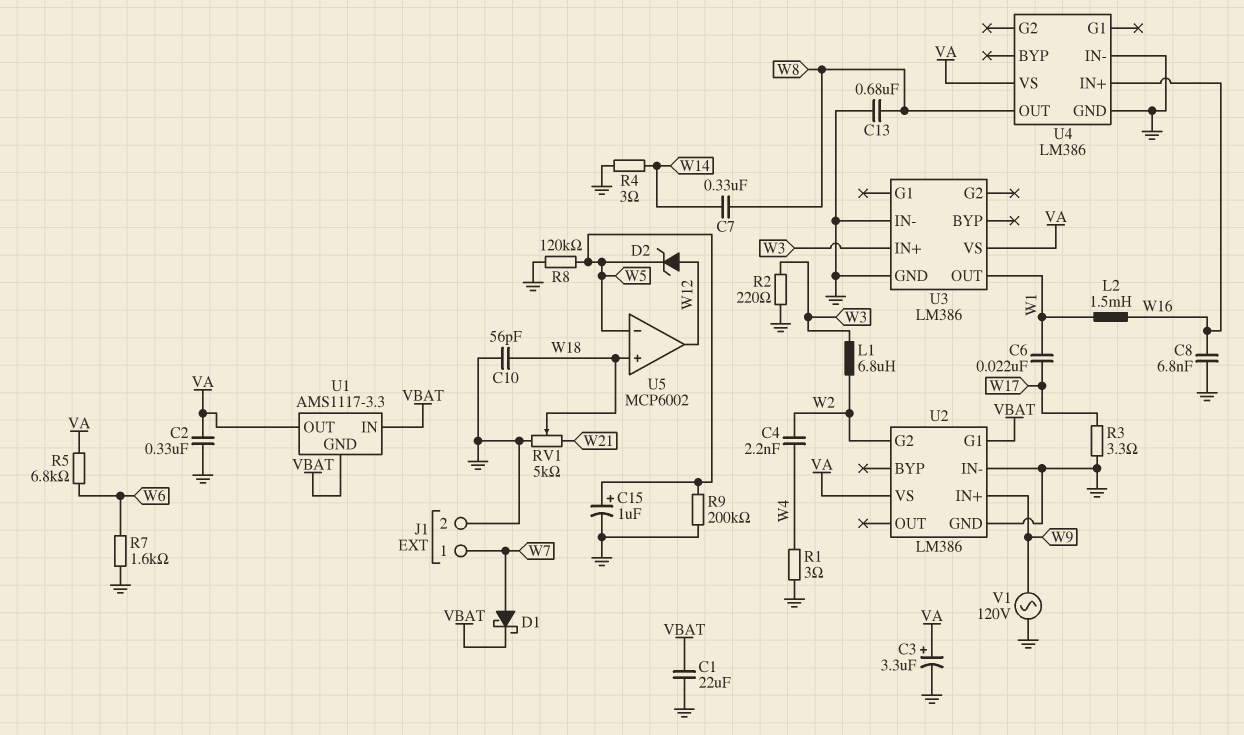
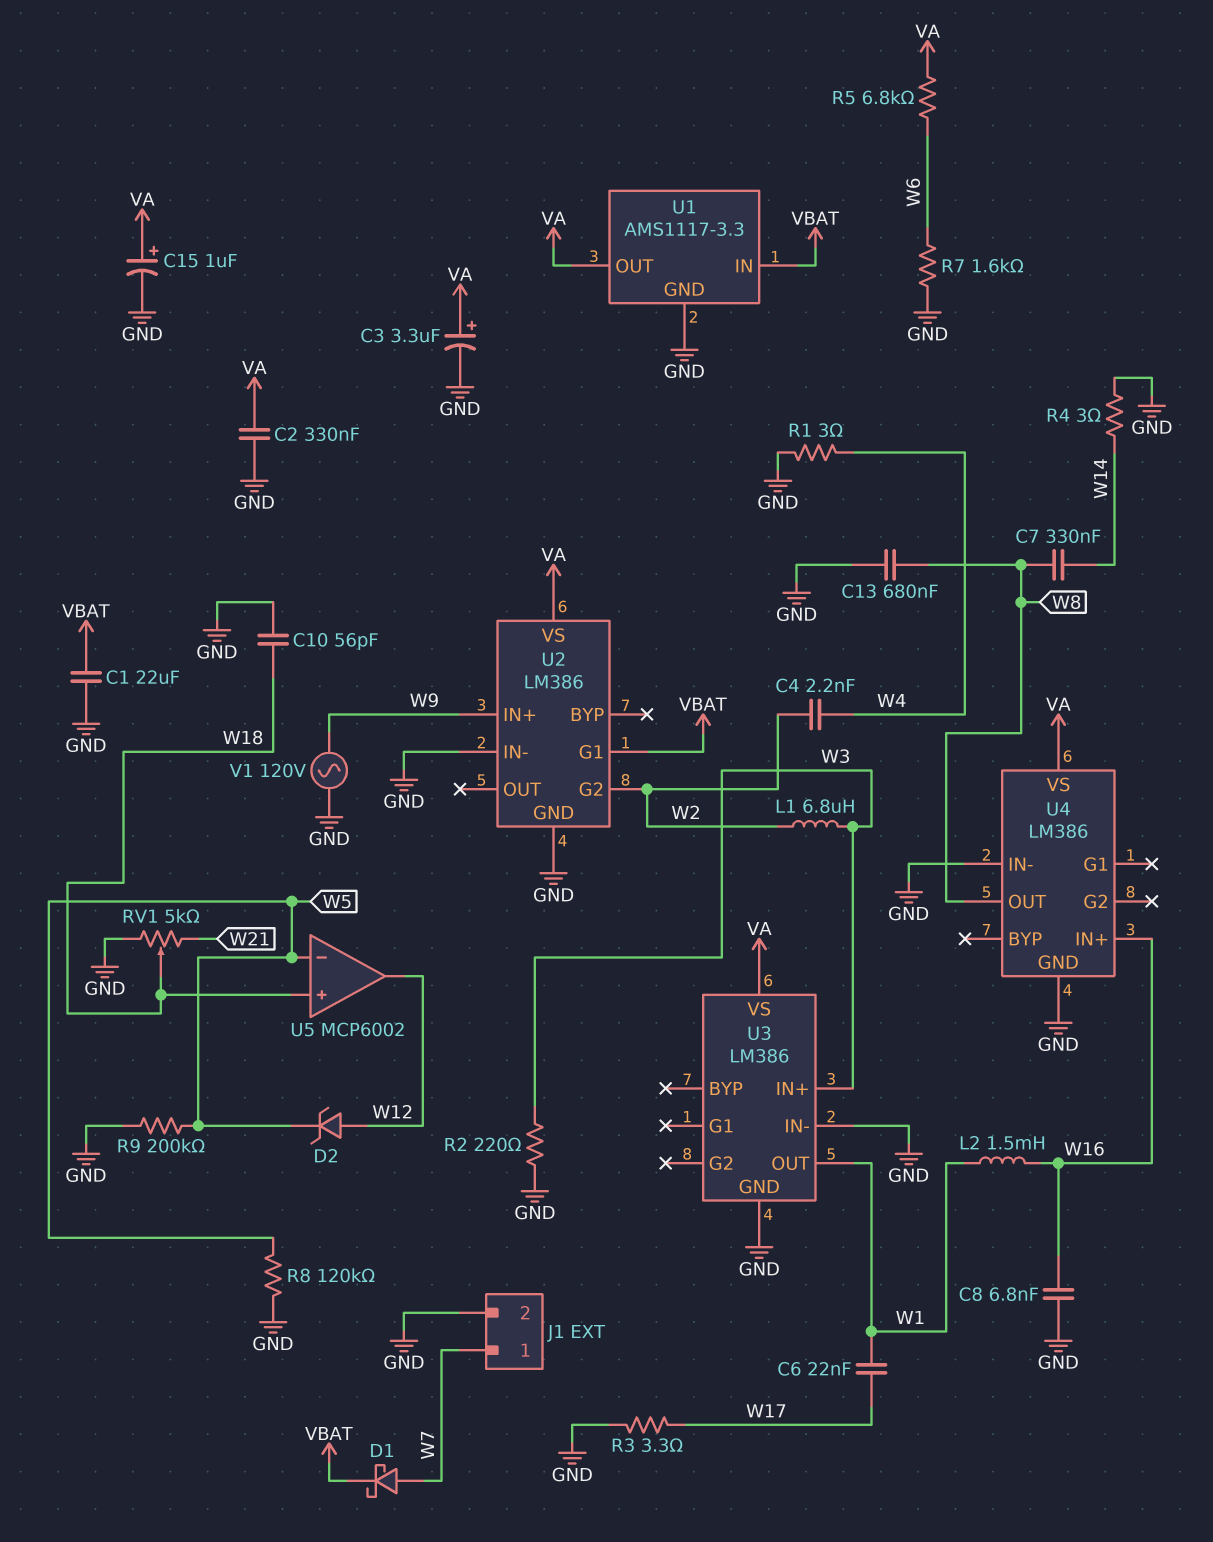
C15: 1uF (plus W5, minus GND) -> 1uF (plus VA, minus GND)
U1 pin GND: VBAT -> GND

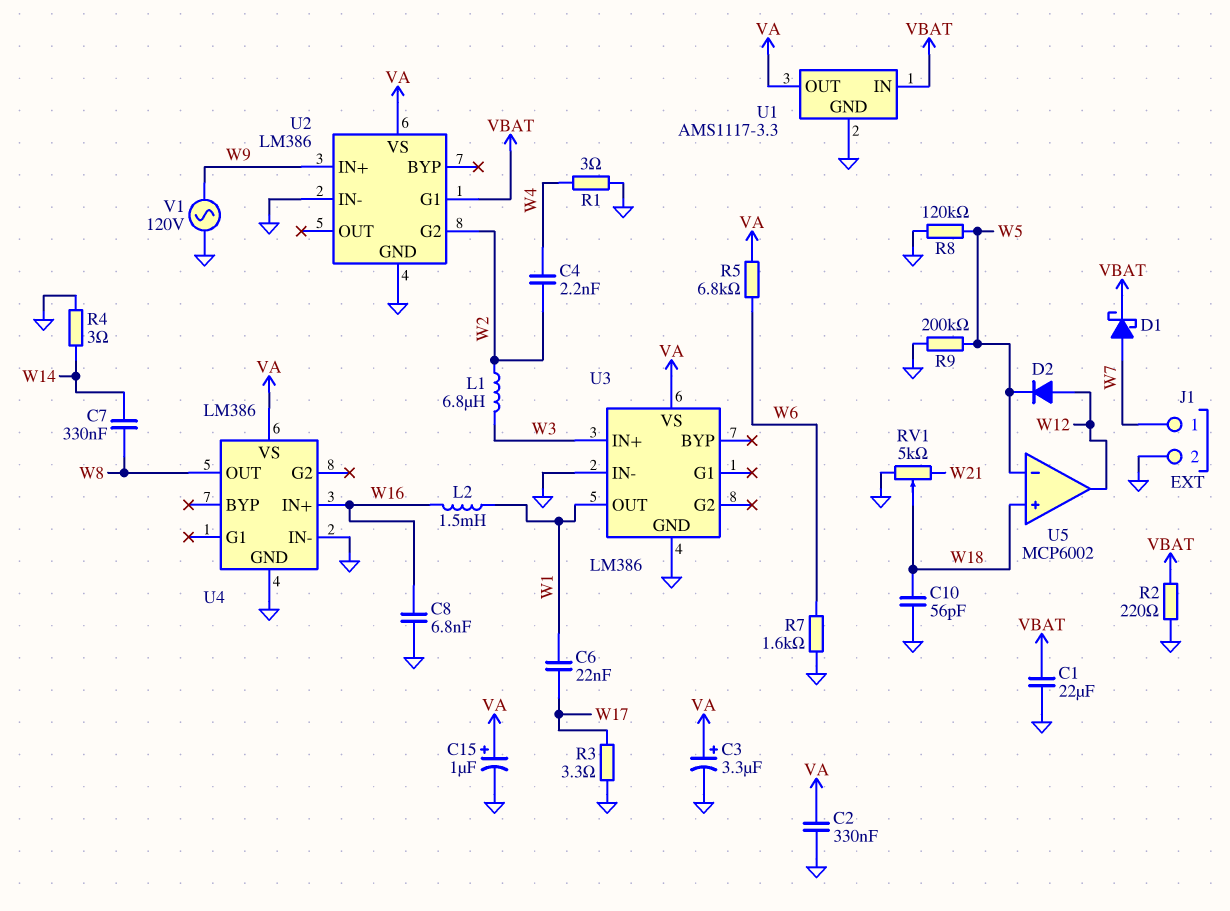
C13: 680nF (GND, W8) -> none
D2: zener (A W12, K W5) -> diode (A W12, K W5)
R2: 220 (GND, W3) -> 220 (GND, VBAT)

